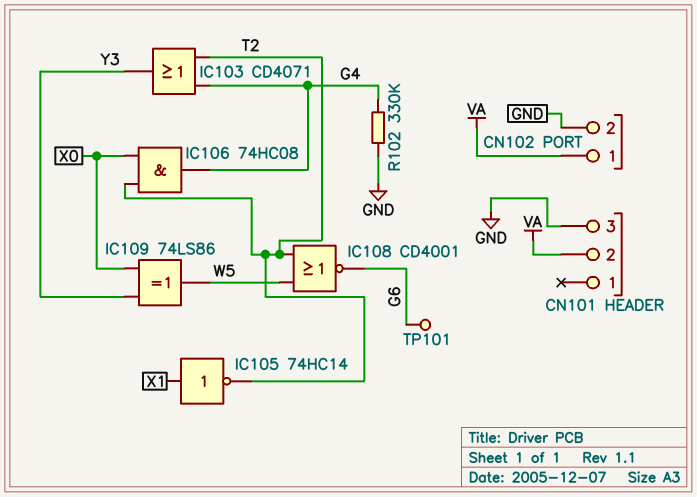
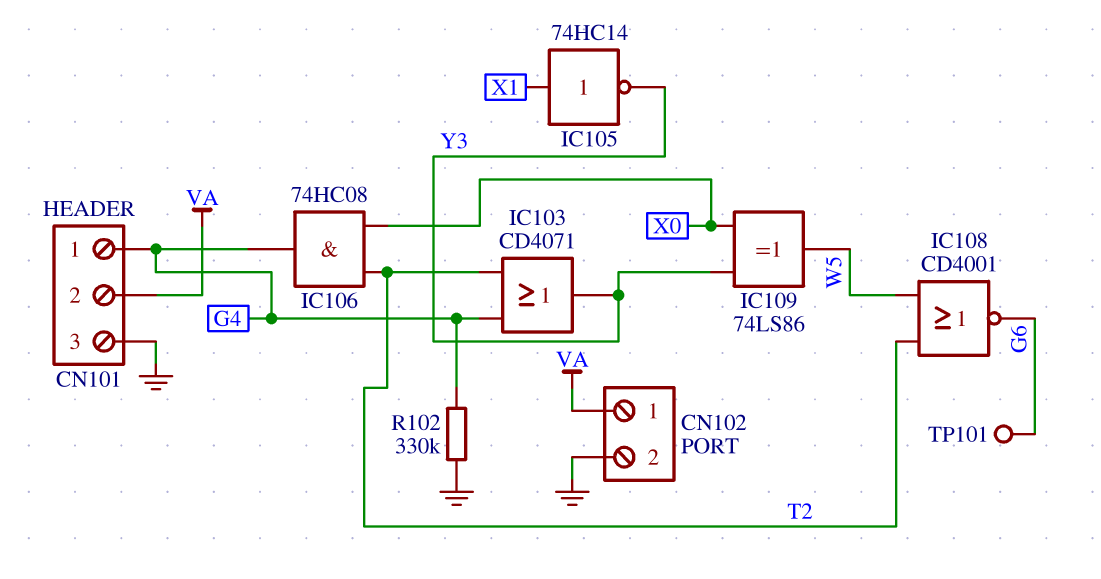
CN101 pin 1: none -> G4
IC105: NOT 74HC14 (in X1, out T2) -> NOT 74HC14 (in X1, out Y3)

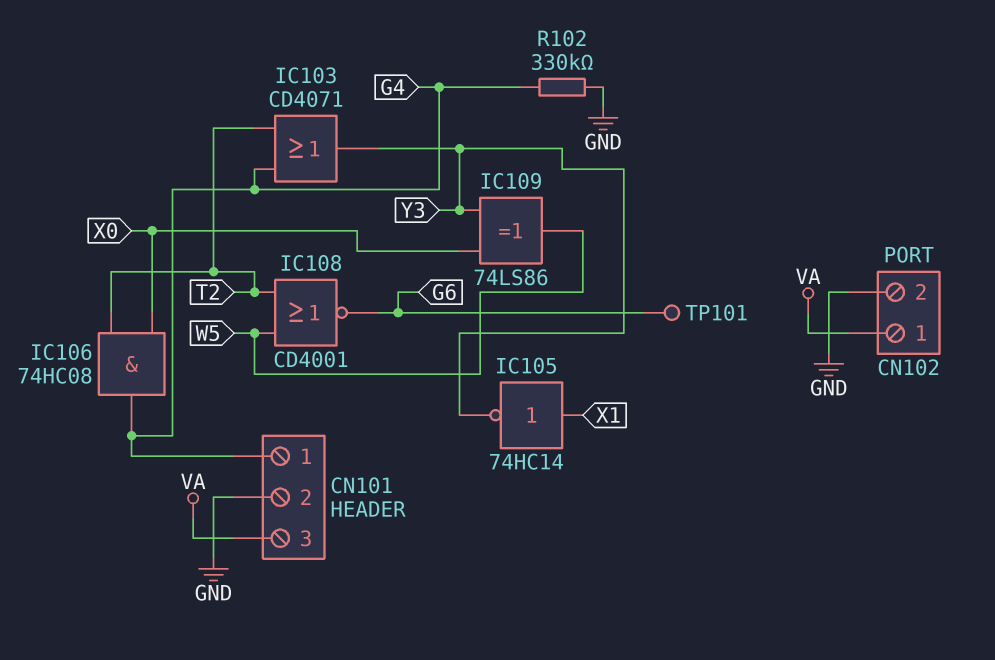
CN101 pin 2: VA -> GND
CN101 pin 3: GND -> VA

